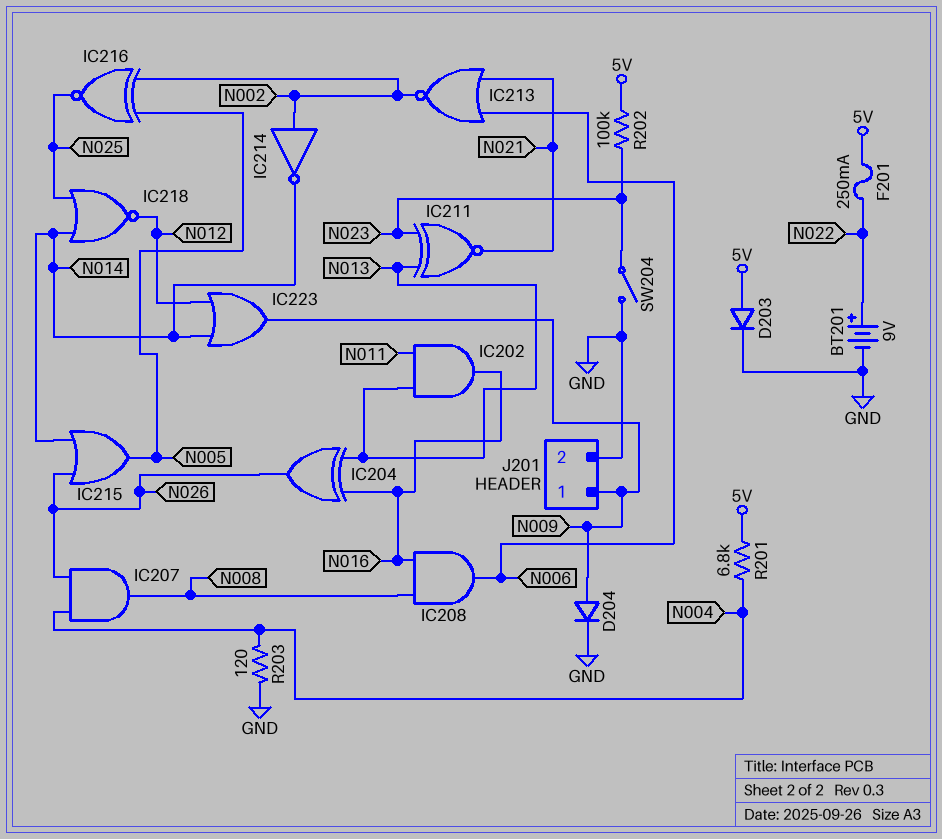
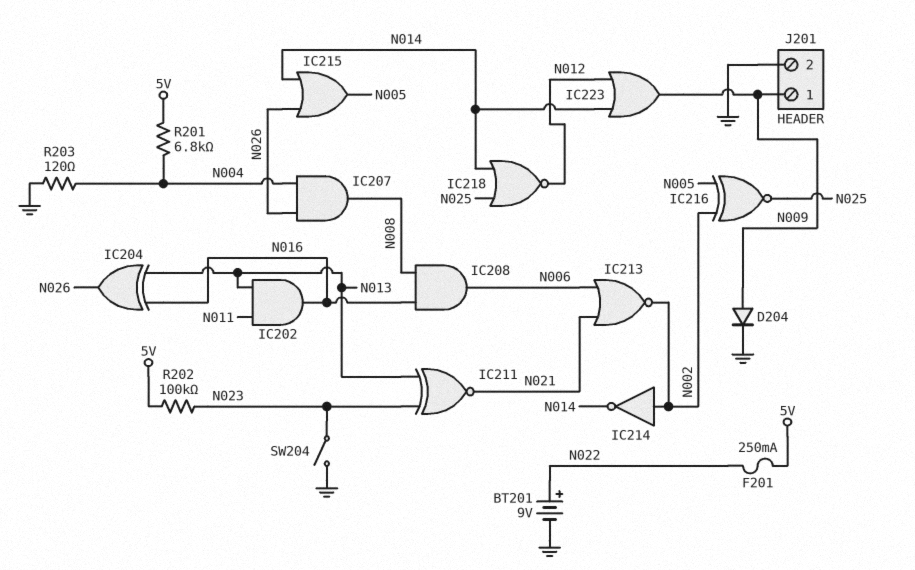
D203: diode (A 5V, K GND) -> none

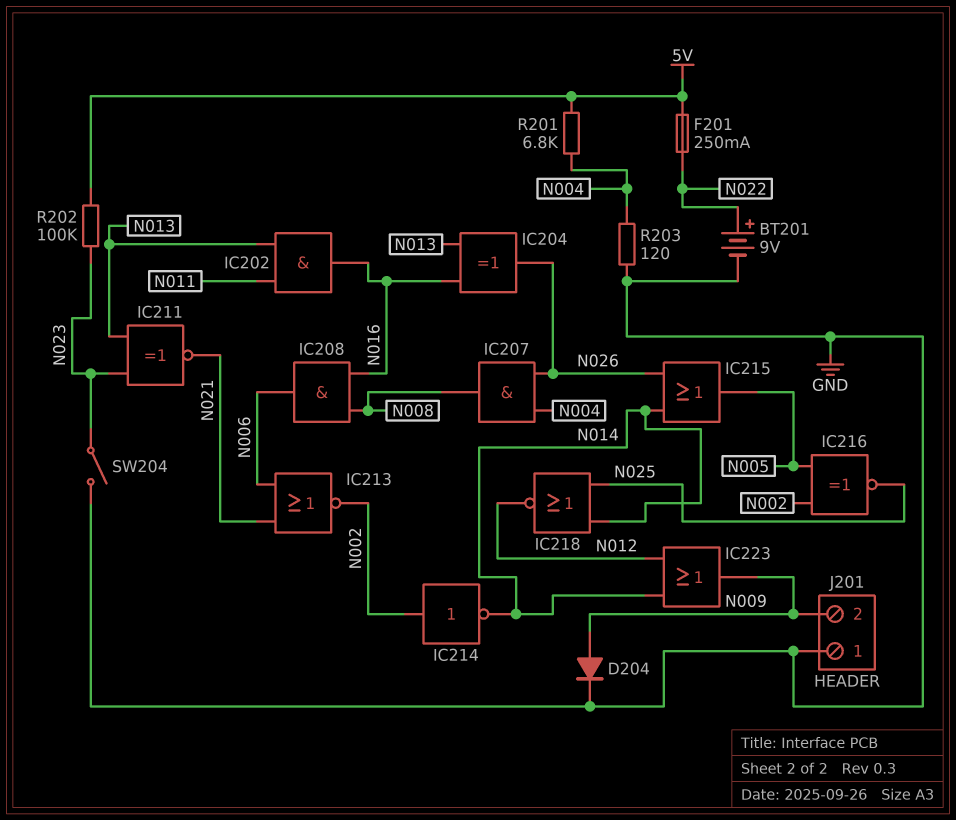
J201 pin 1: N009 -> GND
J201 pin 2: GND -> N009

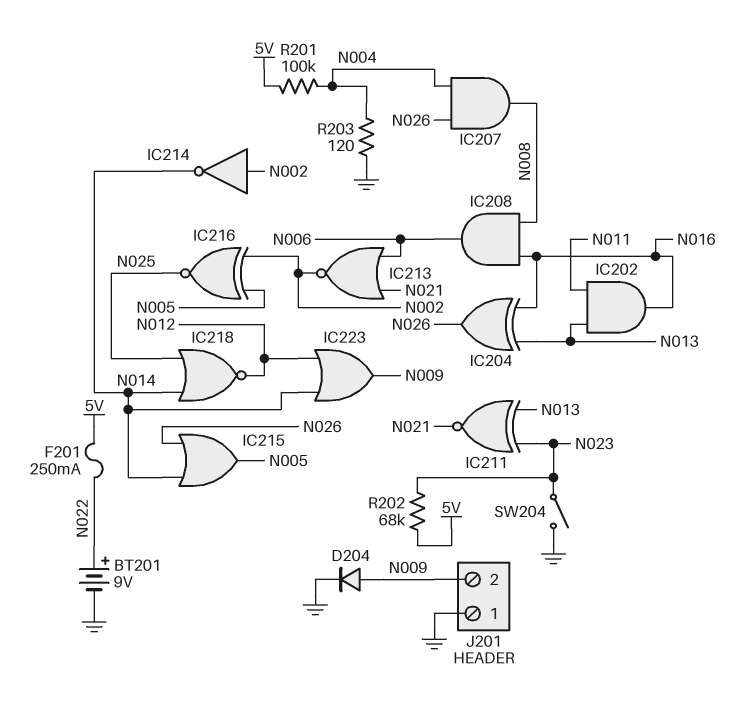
R201: 6.8k (5V, N004) -> 100k (5V, N004)
R202: 100k (5V, N023) -> 68k (5V, N023)

